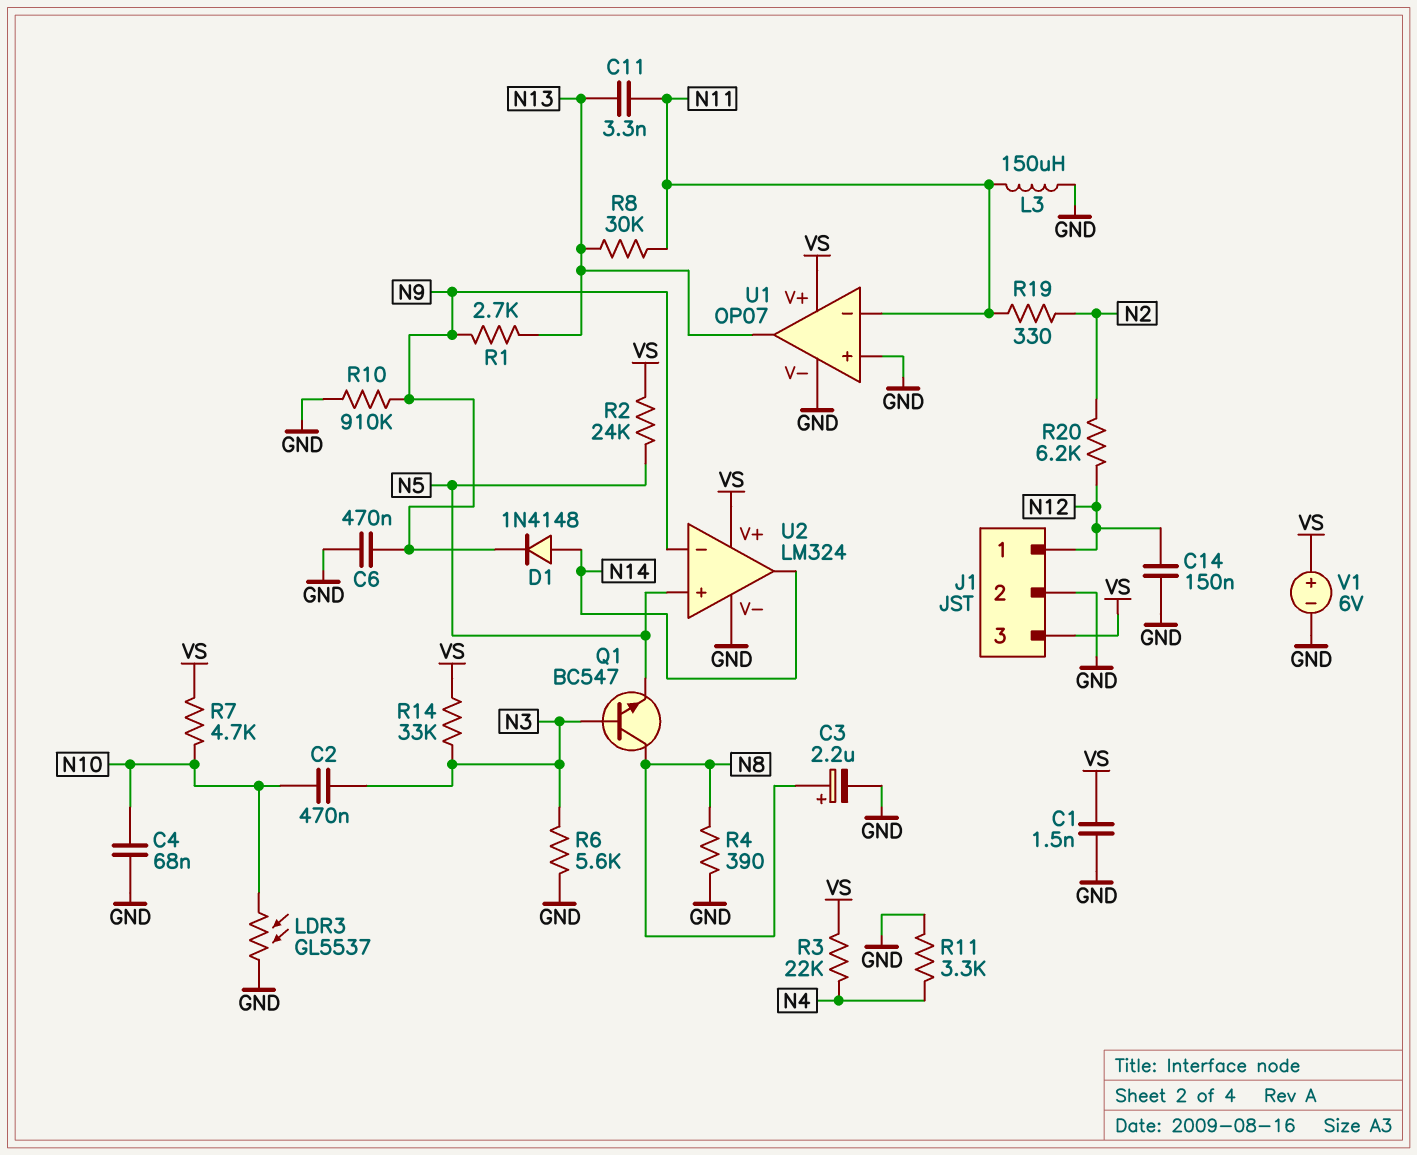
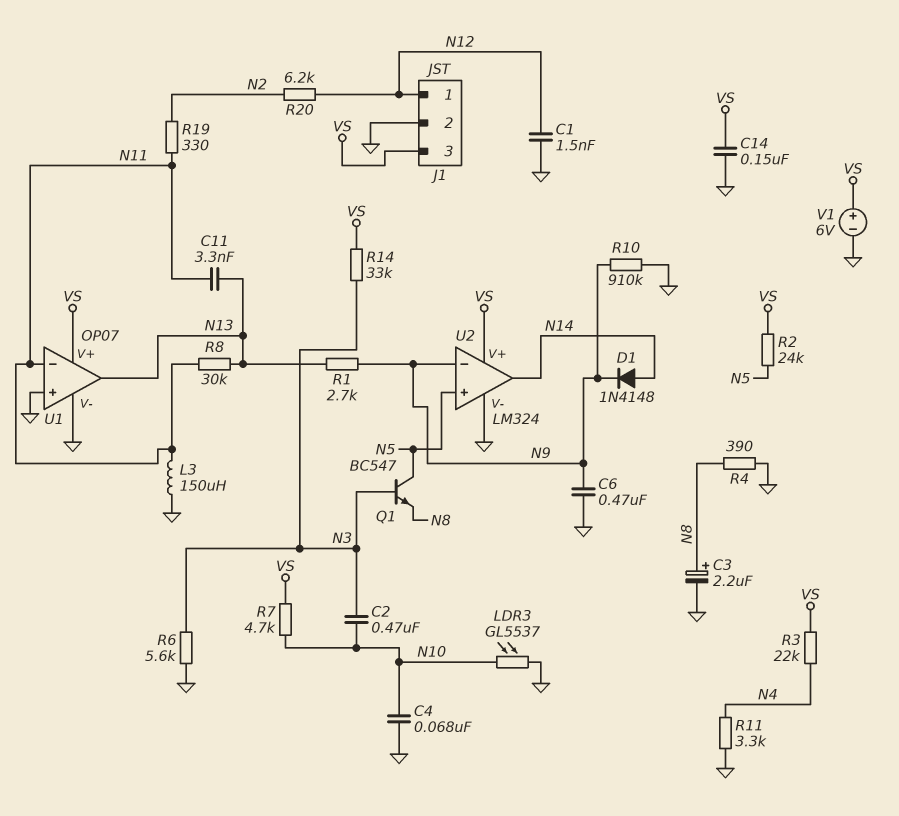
C1: 1.5nF (GND, VS) -> 1.5nF (GND, N12)
C14: 150nF (GND, N12) -> 150nF (GND, VS)
Q1: NPN BC547 (B N3, C N8, E N5) -> NPN BC547 (B N3, C N5, E N8)

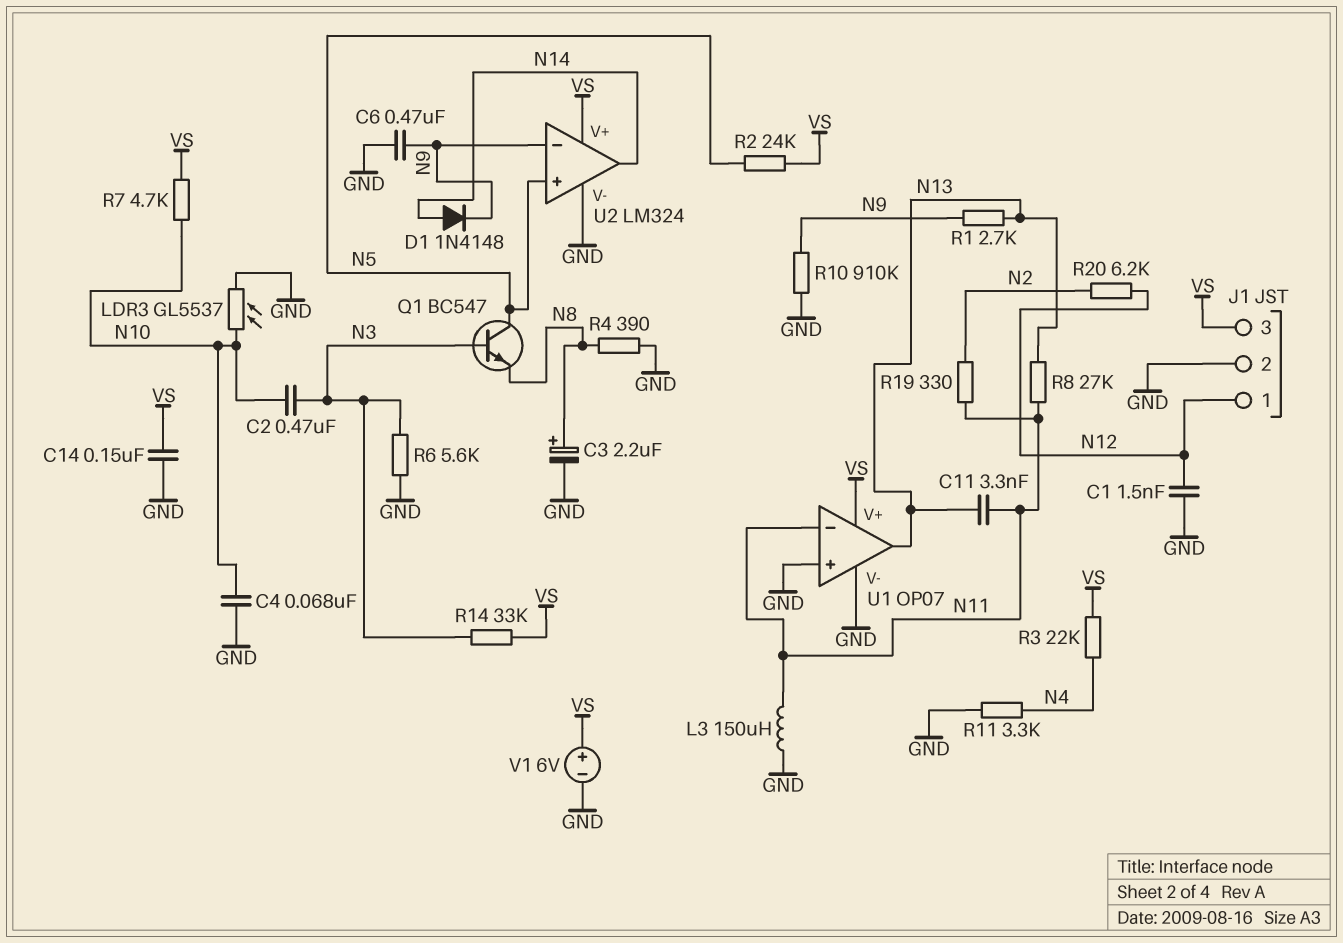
R8: 30k (N11, N13) -> 27k (N11, N13)

